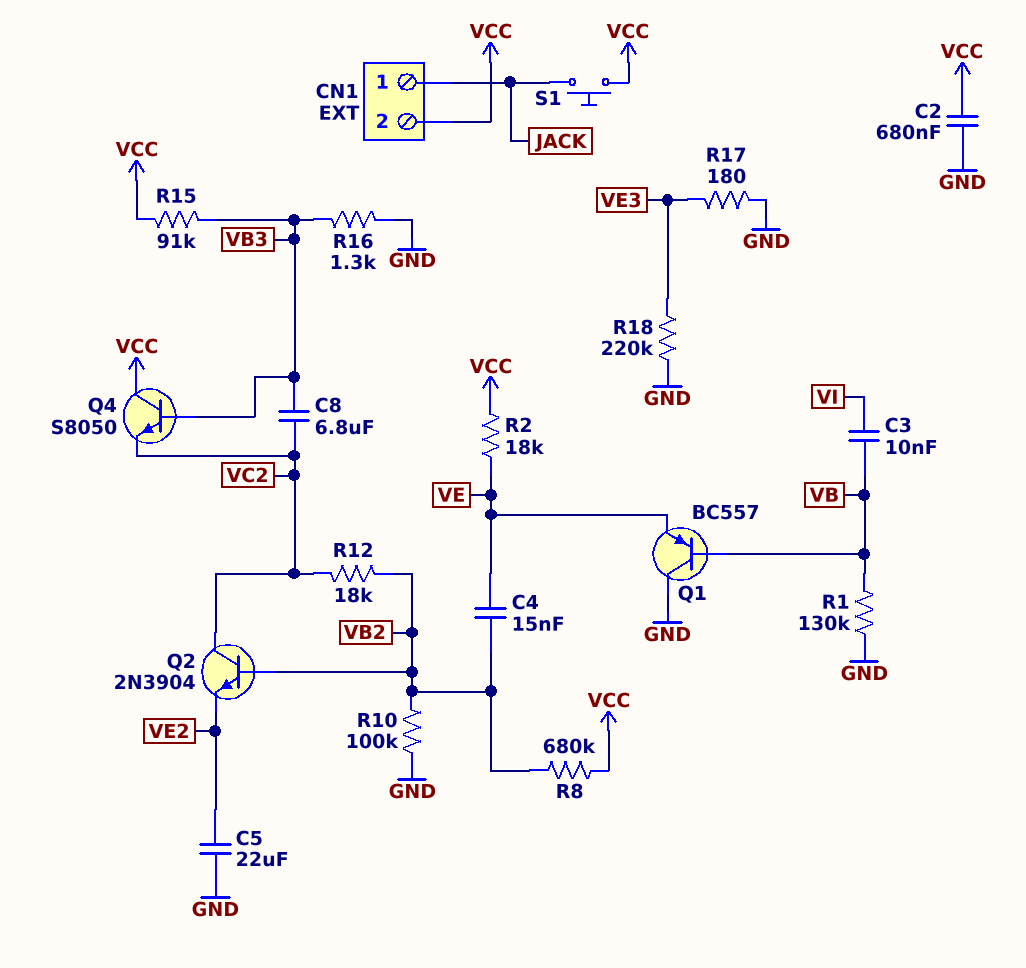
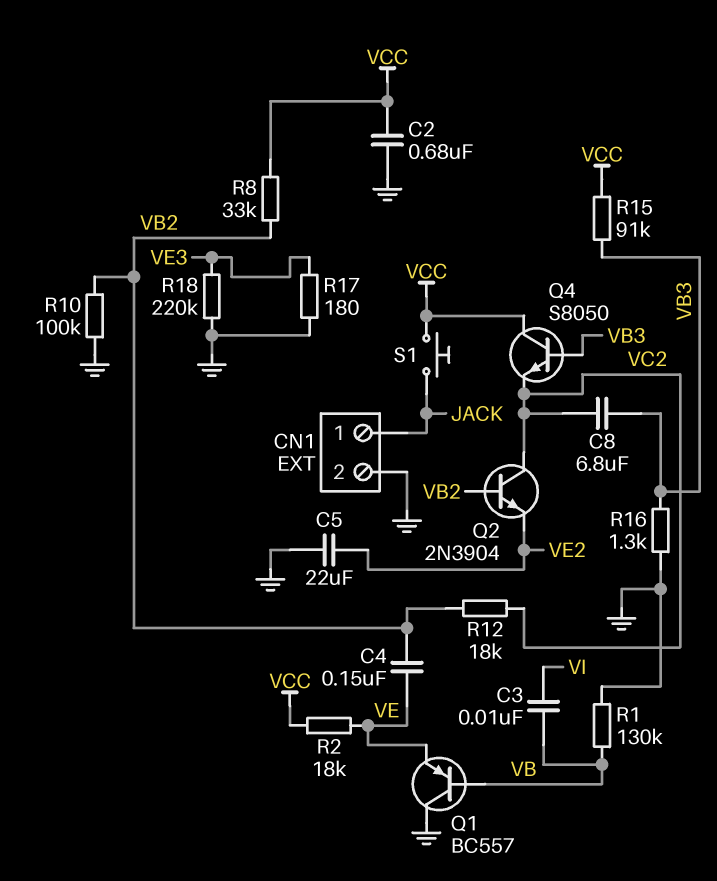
C4: 15nF (VB2, VE) -> 150nF (VB2, VE)
CN1 pin 2: VCC -> GND
R8: 680k (VB2, VCC) -> 33k (VB2, VCC)

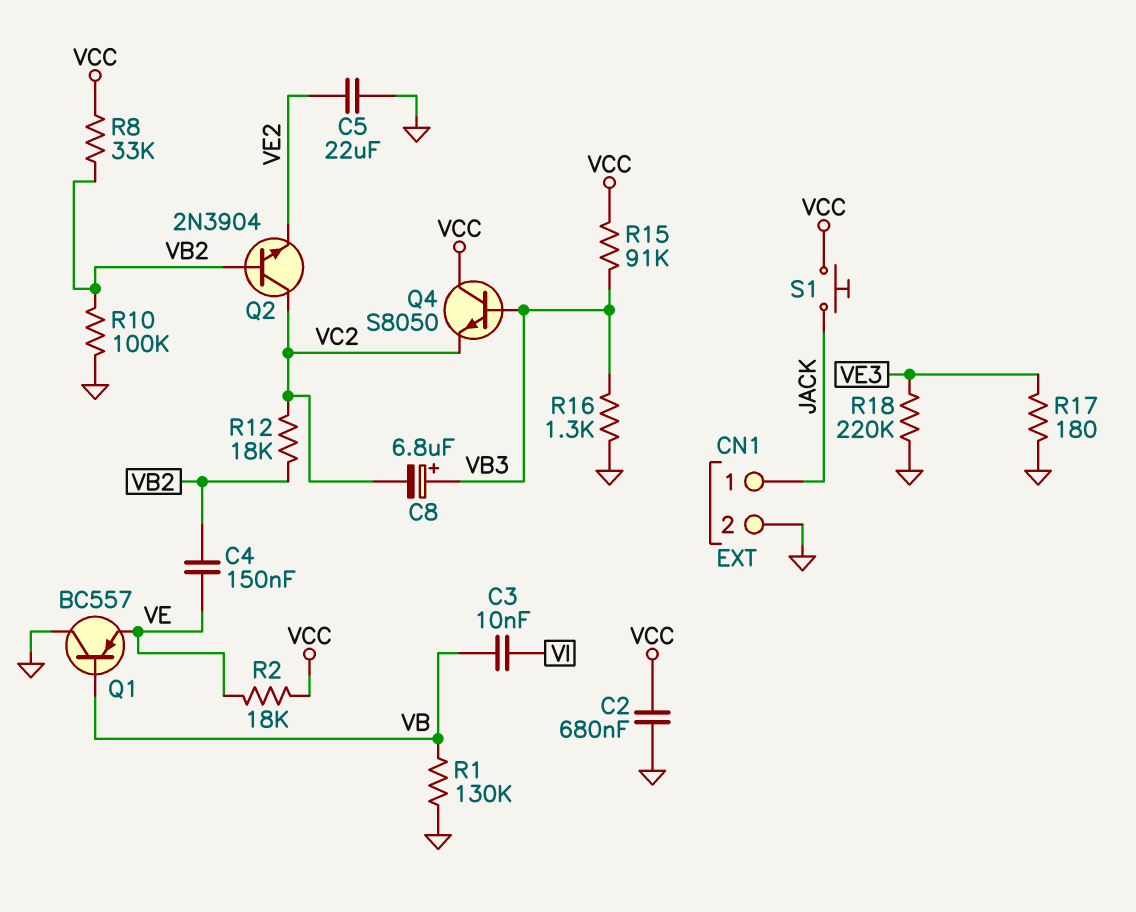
C8: 6.8uF (VB3, VC2) -> 6.8uF (plus VB3, minus VC2)

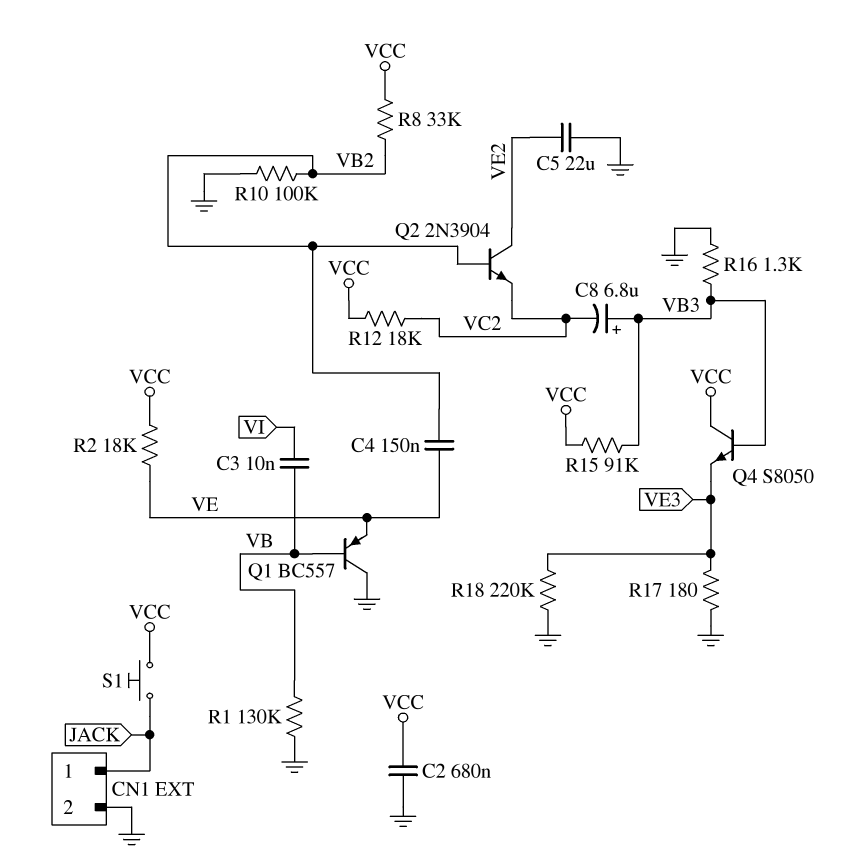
Q2: NPN 2N3904 (B VB2, C VC2, E VE2) -> NPN 2N3904 (B VB2, C VE2, E VC2)
Q4: NPN S8050 (B VB3, C VCC, E VC2) -> NPN S8050 (B VB3, C VCC, E VE3)
R12: 18k (VB2, VC2) -> 18k (VC2, VCC)

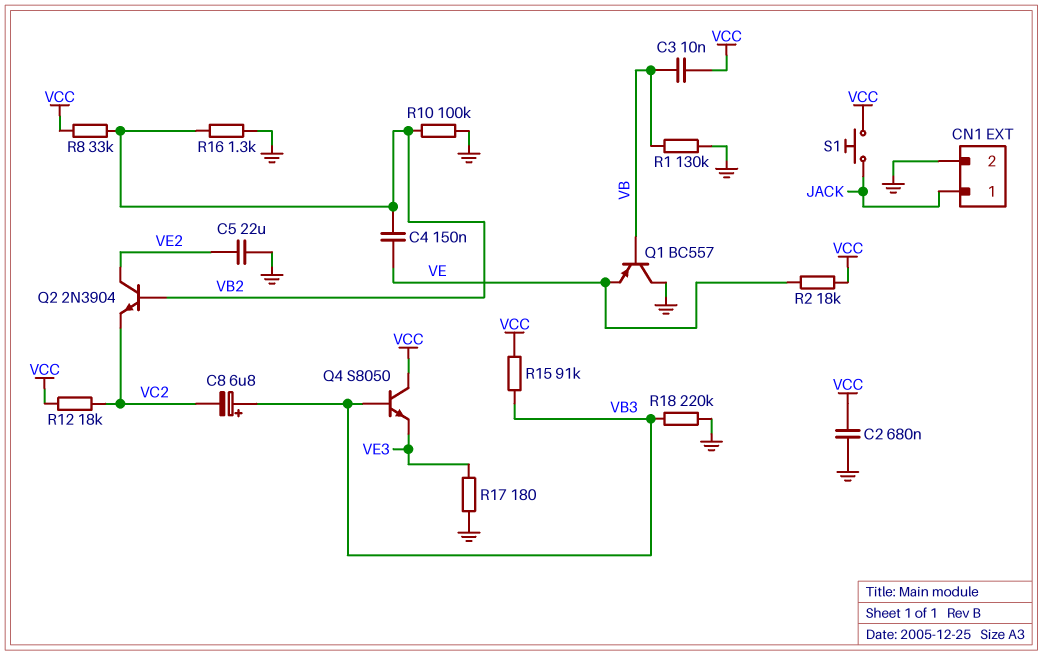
C3: 10nF (VB, VI) -> 10nF (VB, VCC)
R16: 1.3k (GND, VB3) -> 1.3k (GND, VB2)
R18: 220k (GND, VE3) -> 220k (GND, VB3)

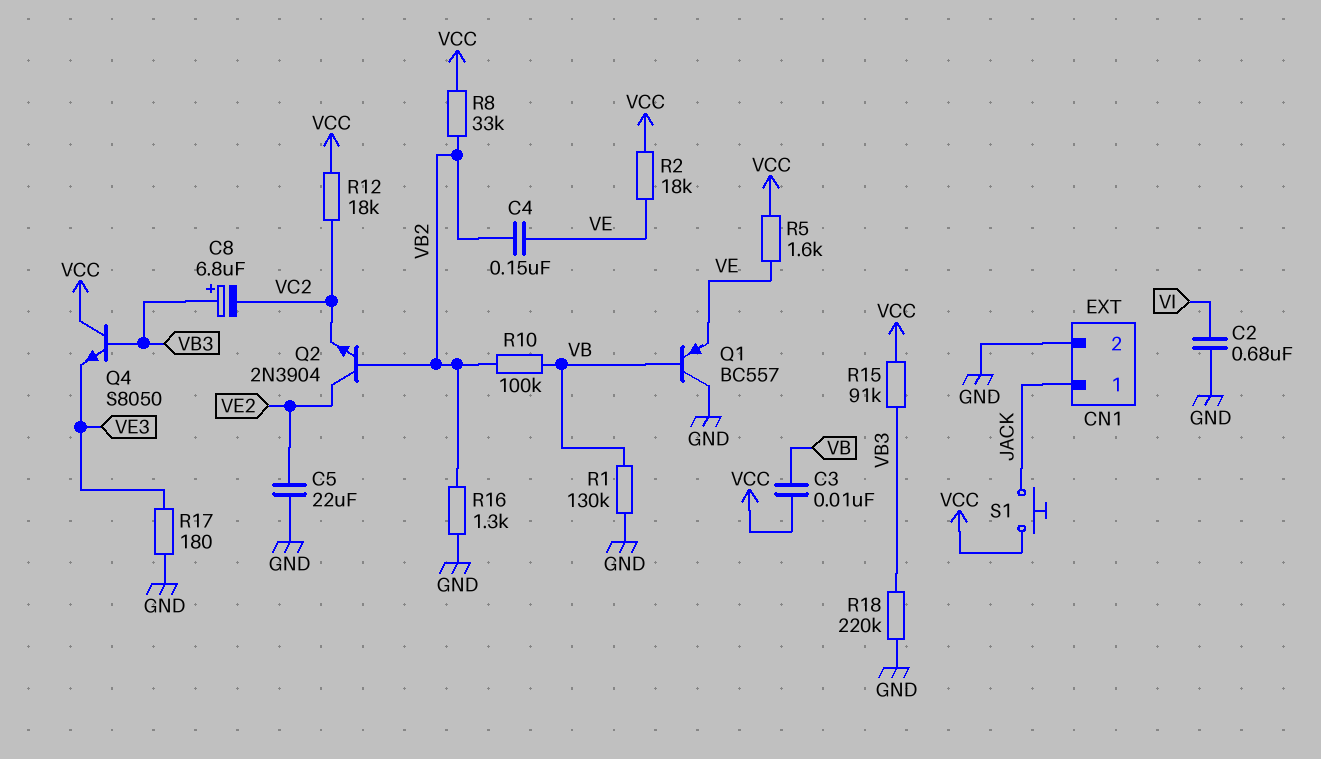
C2: 680nF (GND, VCC) -> 680nF (GND, VI)
R5: none -> 1.6k (VCC, VE)
R10: 100k (GND, VB2) -> 100k (VB, VB2)

